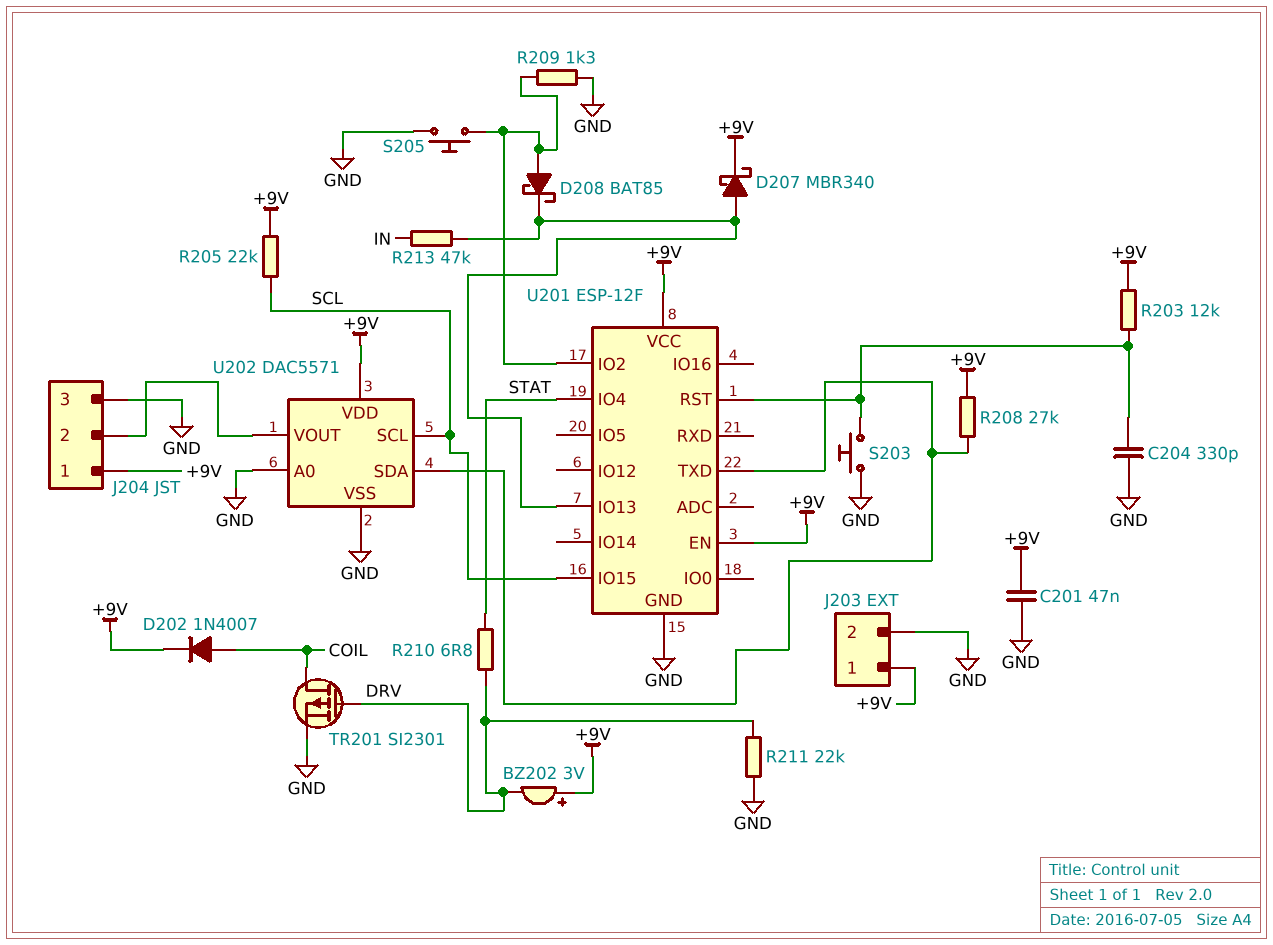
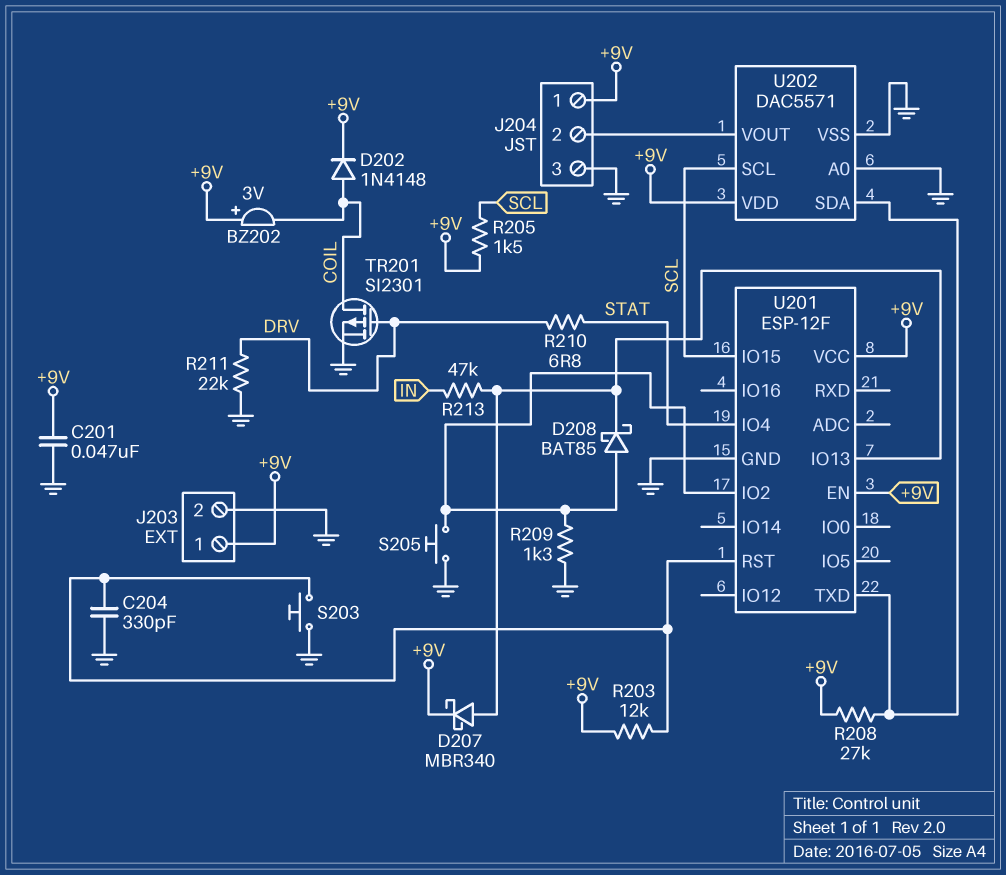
BZ202: buzzer 3V (plus +9V, minus DRV) -> buzzer 3V (plus +9V, minus COIL)
D202: diode 1N4007 (A COIL, K +9V) -> diode 1N4148 (A COIL, K +9V)
R205: 22k (+9V, SCL) -> 1.5k (+9V, SCL)

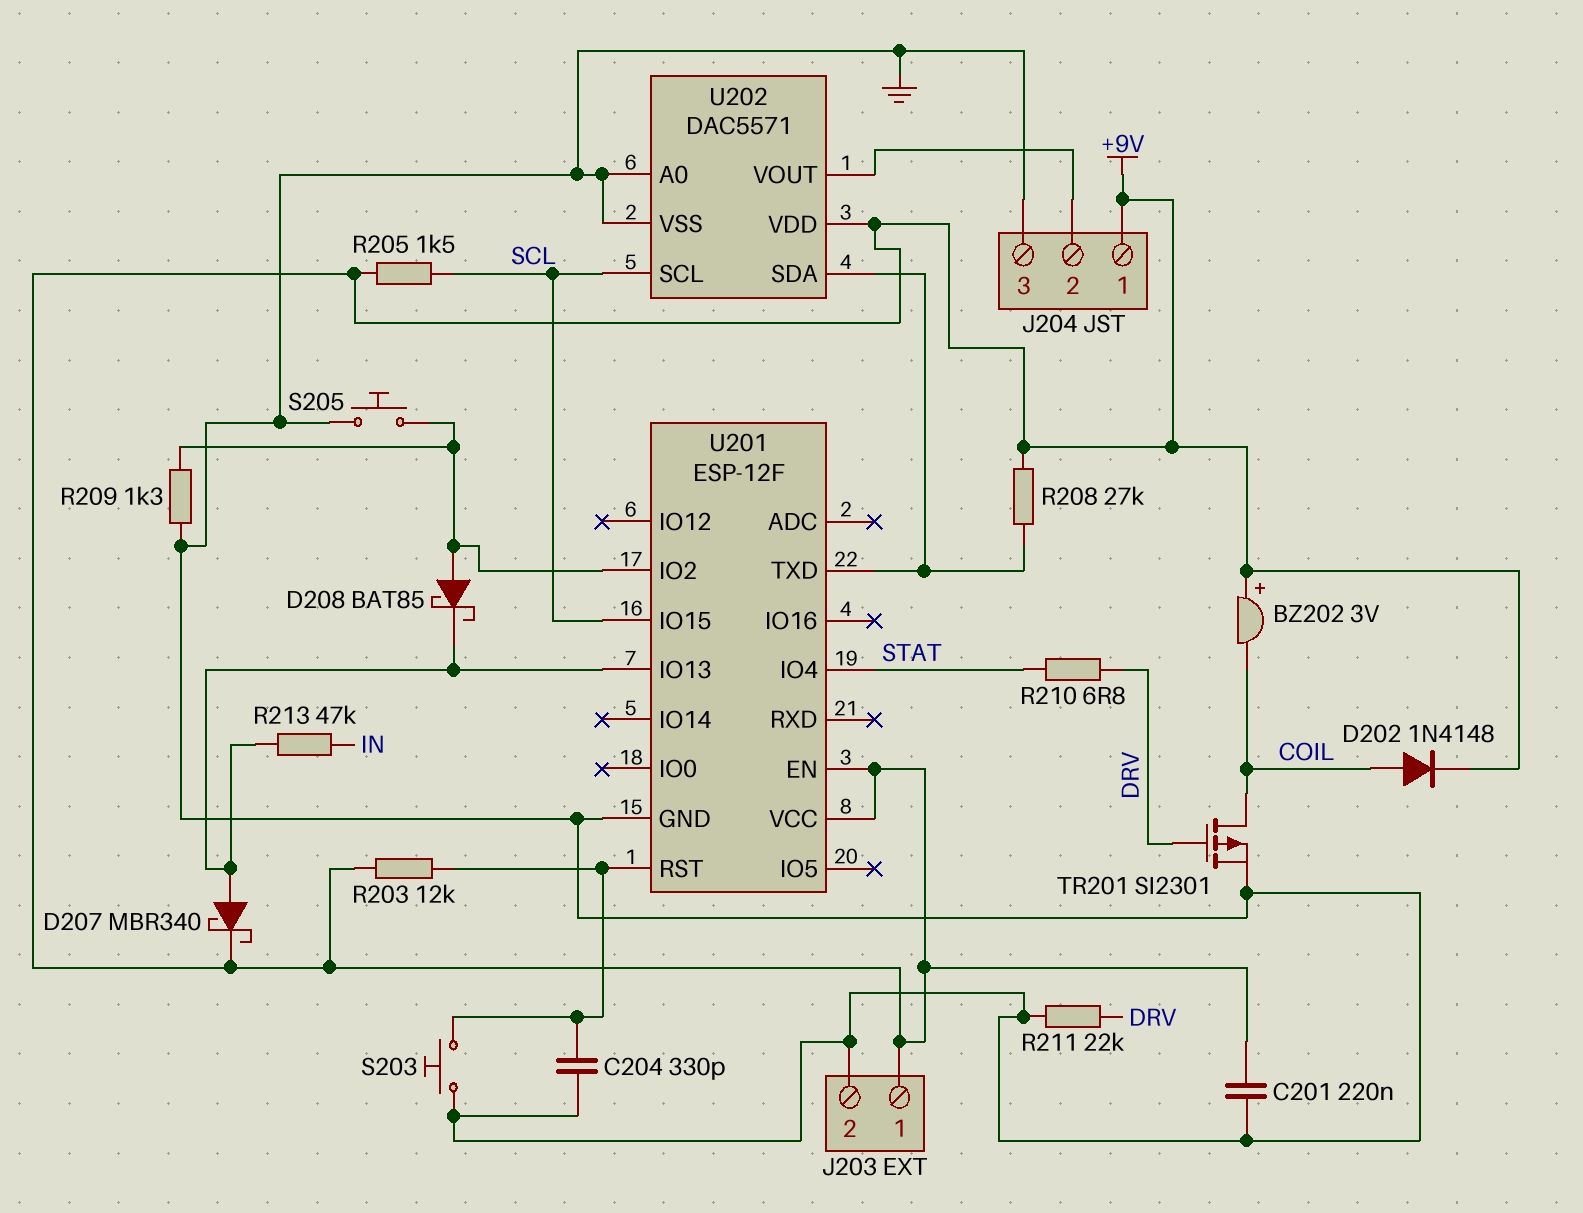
C201: 47nF (+9V, GND) -> 220nF (+9V, GND)

